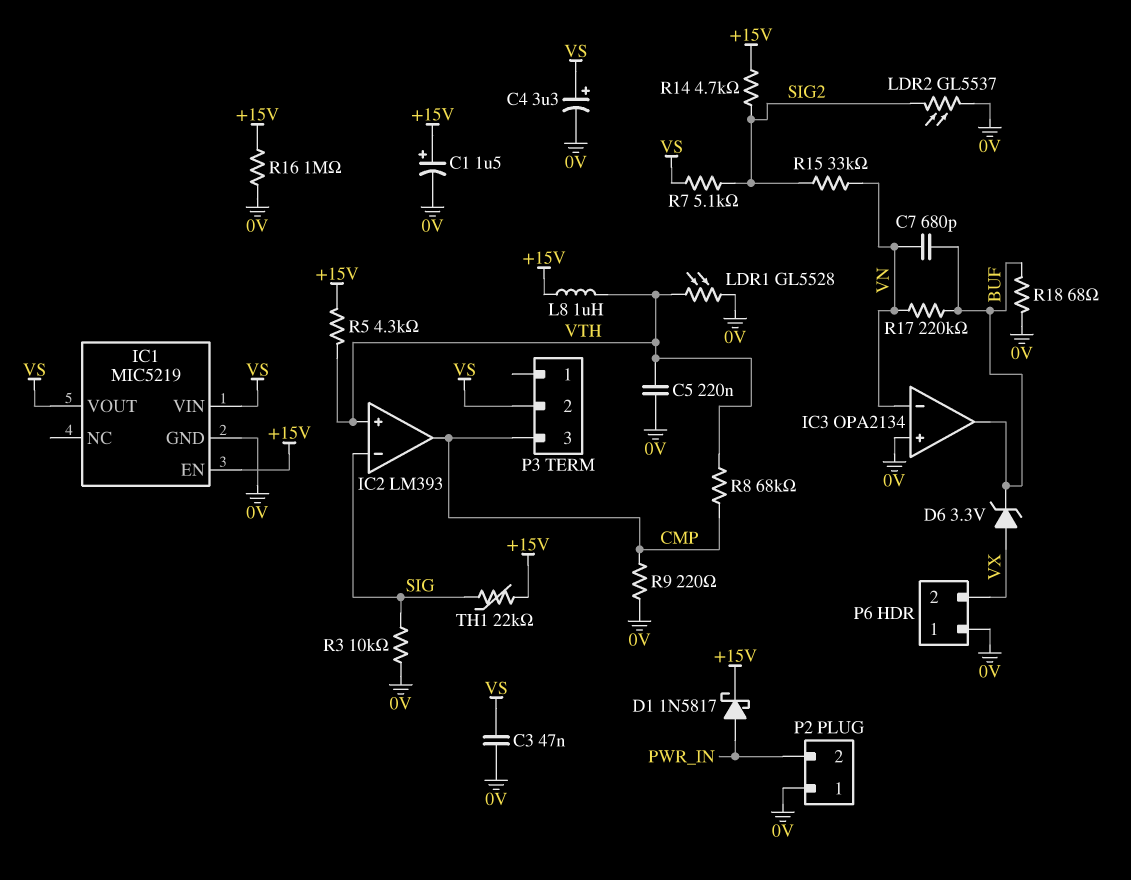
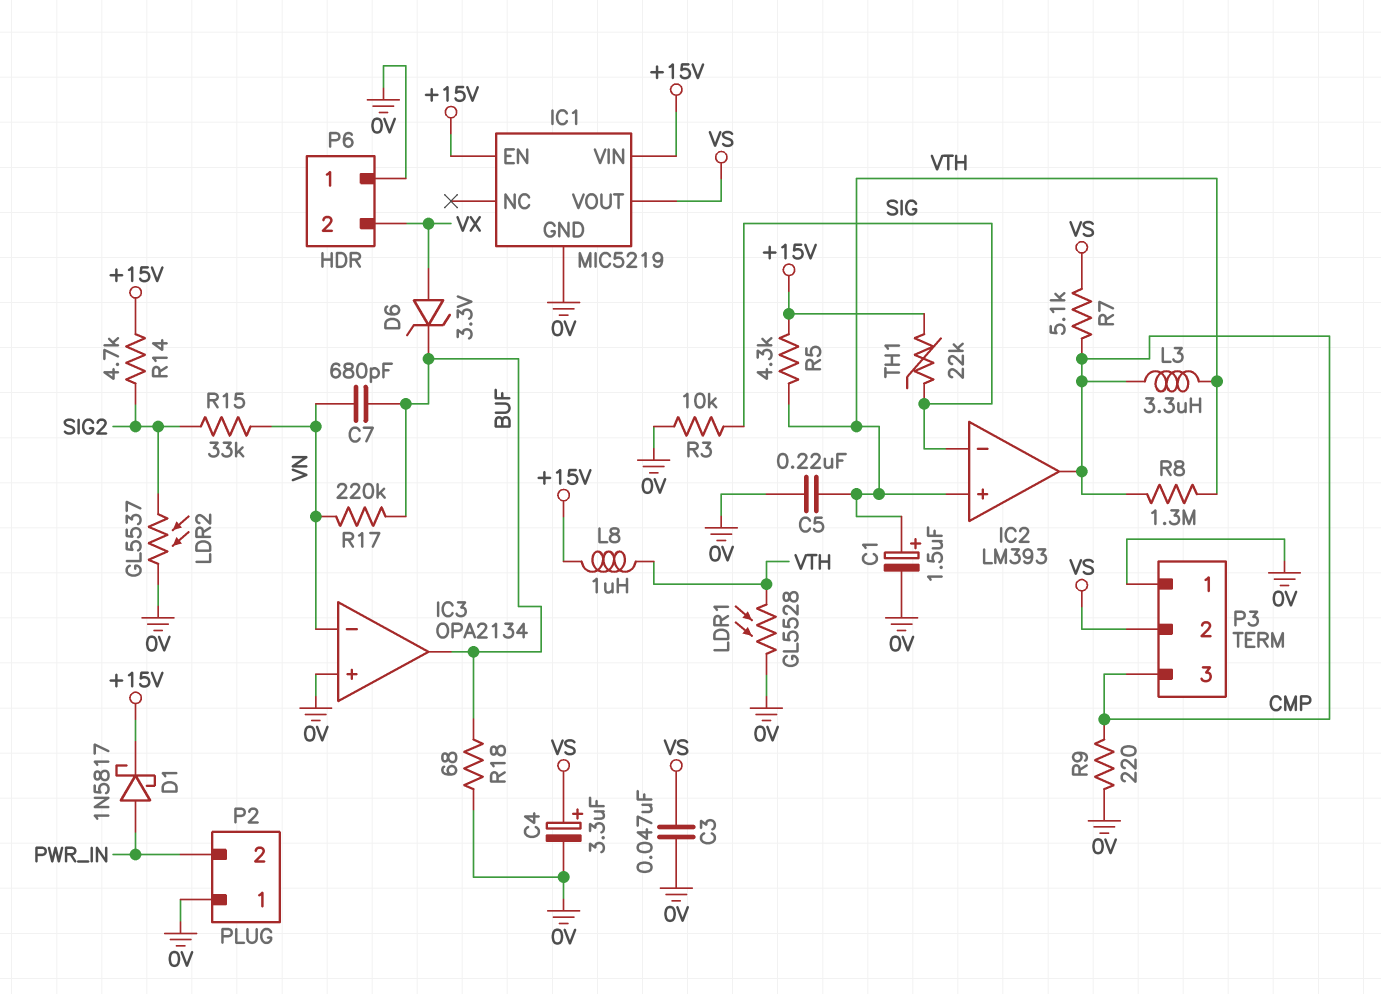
C1: 1.5uF (plus +15V, minus 0V) -> 1.5uF (plus VTH, minus 0V)
IC1 pin VIN: VS -> +15V
L3: none -> 3.3uH (CMP, VTH)
P3 pin 1: none -> 0V
R7: 5.1k (SIG2, VS) -> 5.1k (CMP, VS)
R8: 68k (CMP, VTH) -> 1.3M (CMP, VTH)
R16: 1M (+15V, 0V) -> none

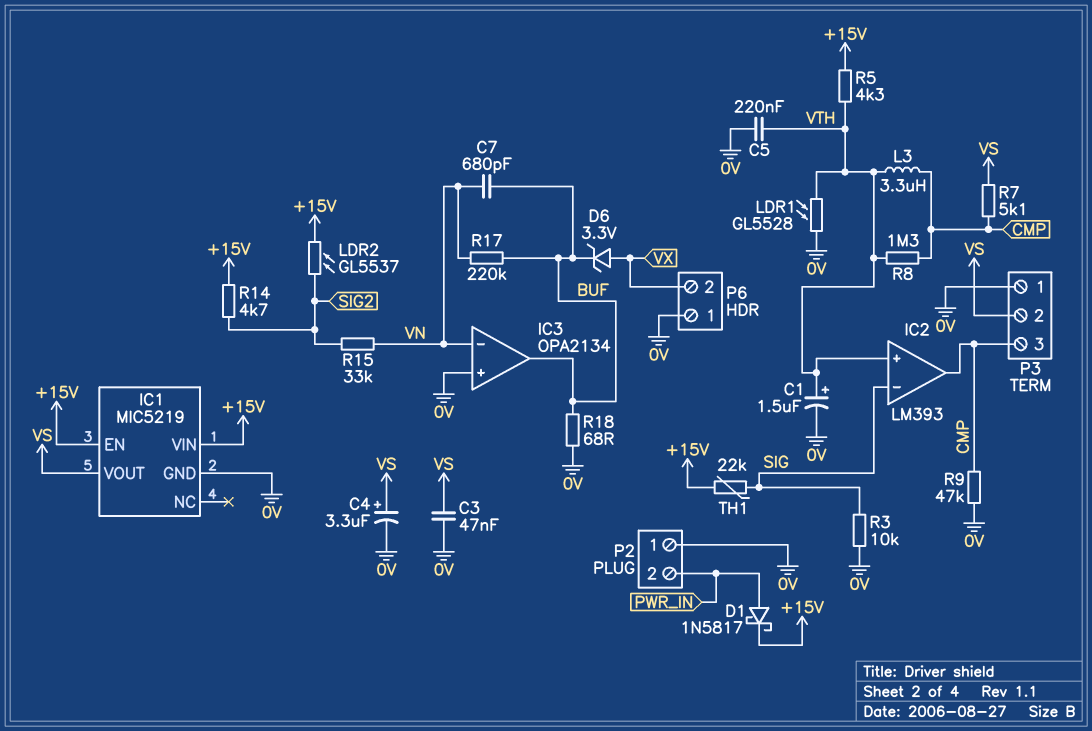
L8: 1uH (+15V, VTH) -> none
LDR2: GL5537 (0V, SIG2) -> GL5537 (+15V, SIG2)
R9: 220 (0V, CMP) -> 47k (0V, CMP)

